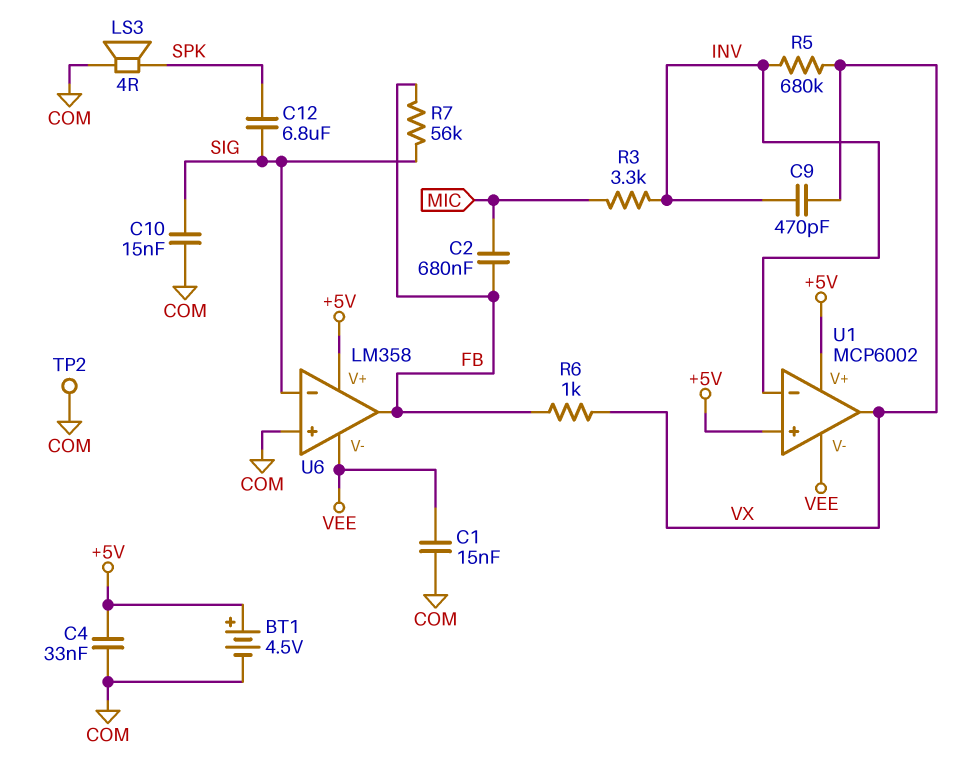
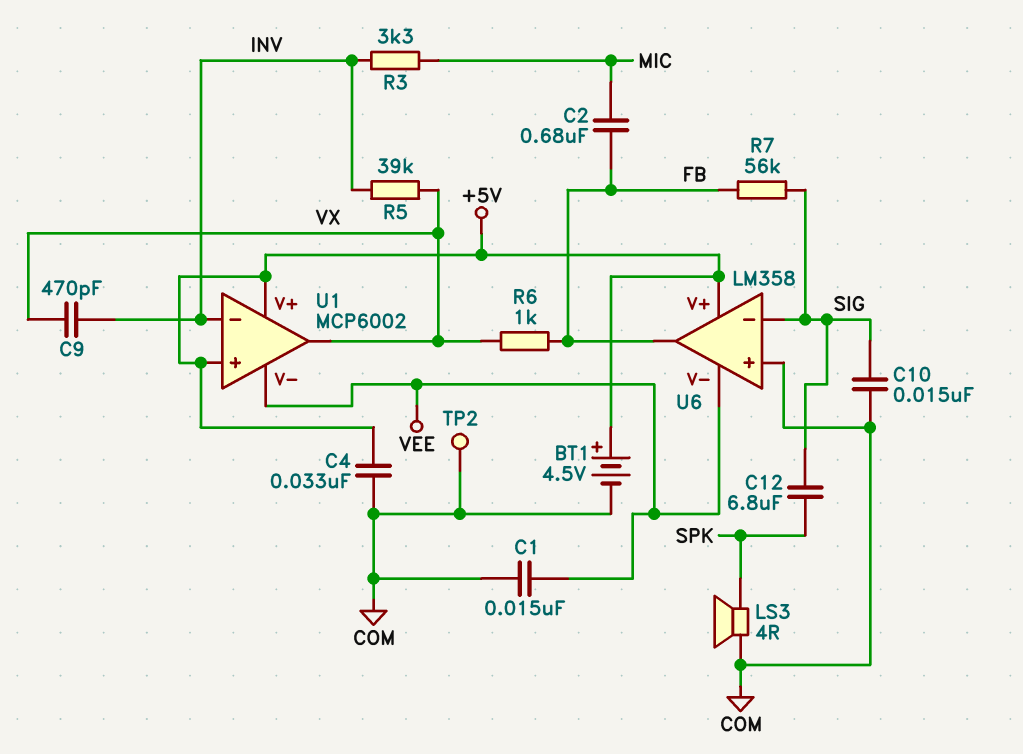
R5: 680k (INV, VX) -> 39k (INV, VX)

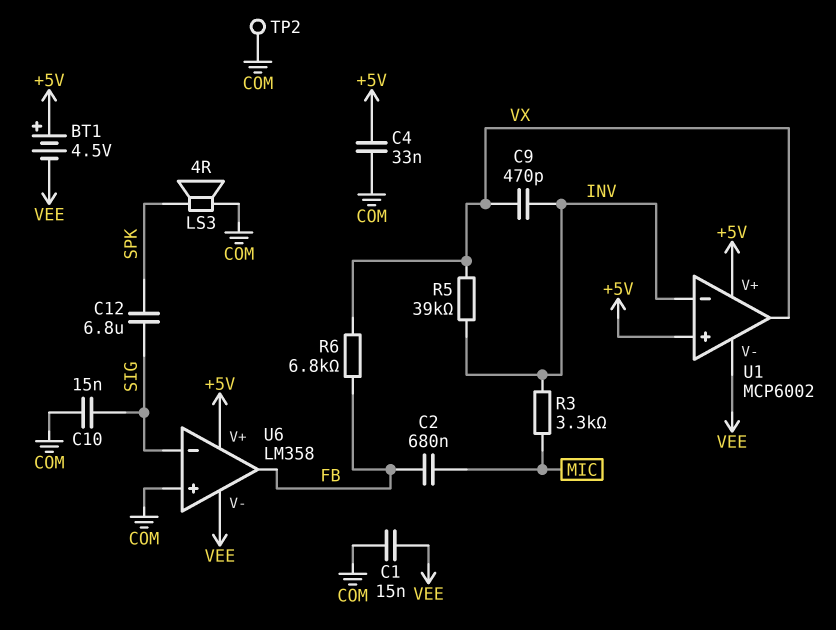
BT1: 4.5V (plus +5V, minus COM) -> 4.5V (plus +5V, minus VEE)
R6: 1k (FB, VX) -> 6.8k (FB, VX)
R7: 56k (FB, SIG) -> none

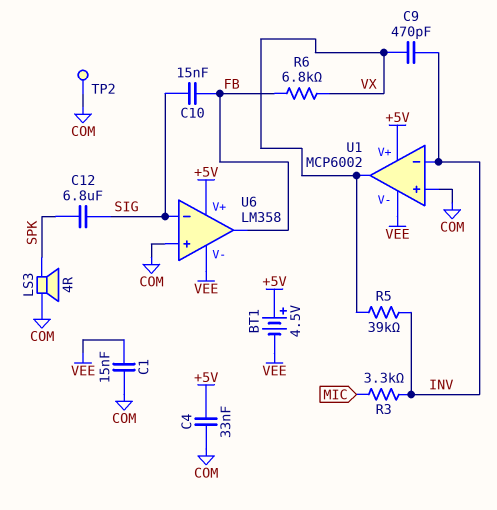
C2: 680nF (FB, MIC) -> none
C10: 15nF (COM, SIG) -> 15nF (FB, SIG)
U1 pin in+: +5V -> COM

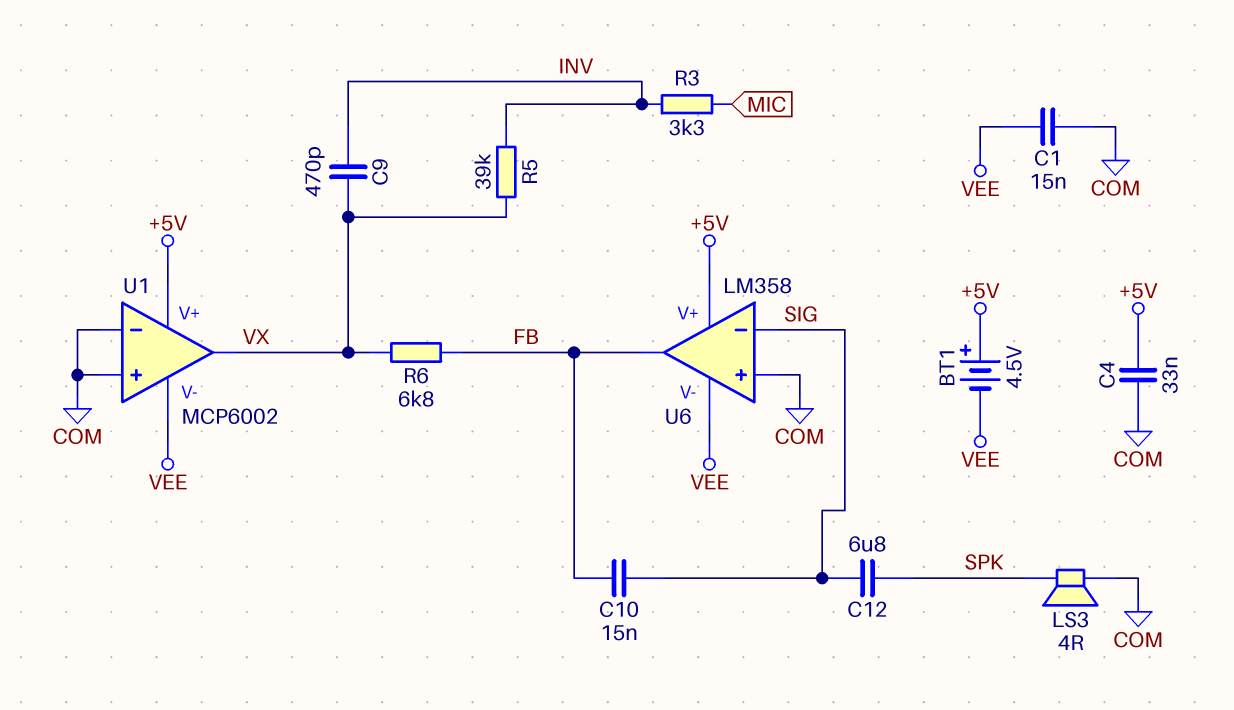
TP2: test point (COM) -> none
U1 pin in-: INV -> COM

